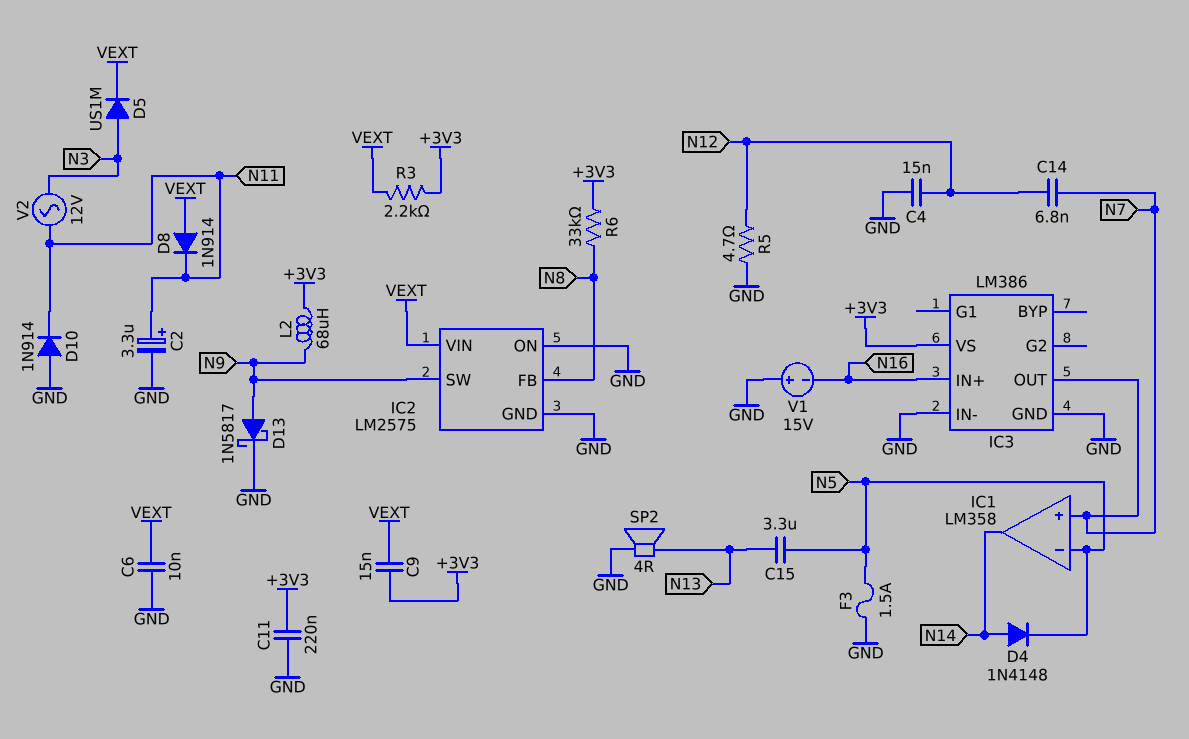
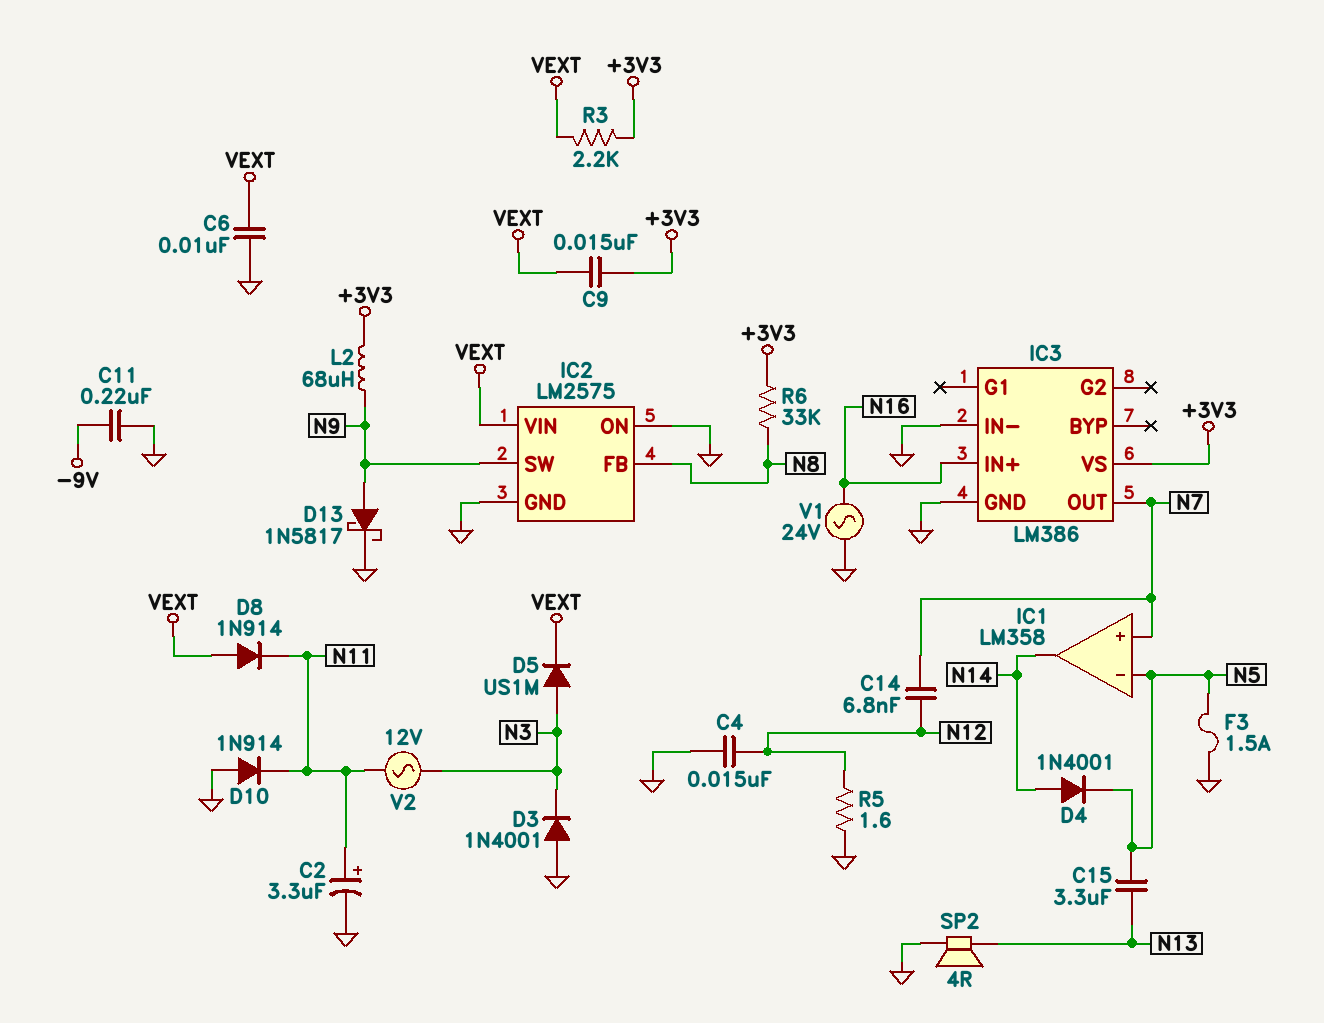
C11: 220nF (+3V3, GND) -> 220nF (-9V, GND)
D3: none -> diode 1N4001 (A GND, K N3)
D4: diode 1N4148 (A N14, K N5) -> diode 1N4001 (A N14, K N5)
R5: 4.7 (GND, N12) -> 1.6 (GND, N12)
V1: 15V (plus GND, minus N16) -> AC 24V (GND, N16)

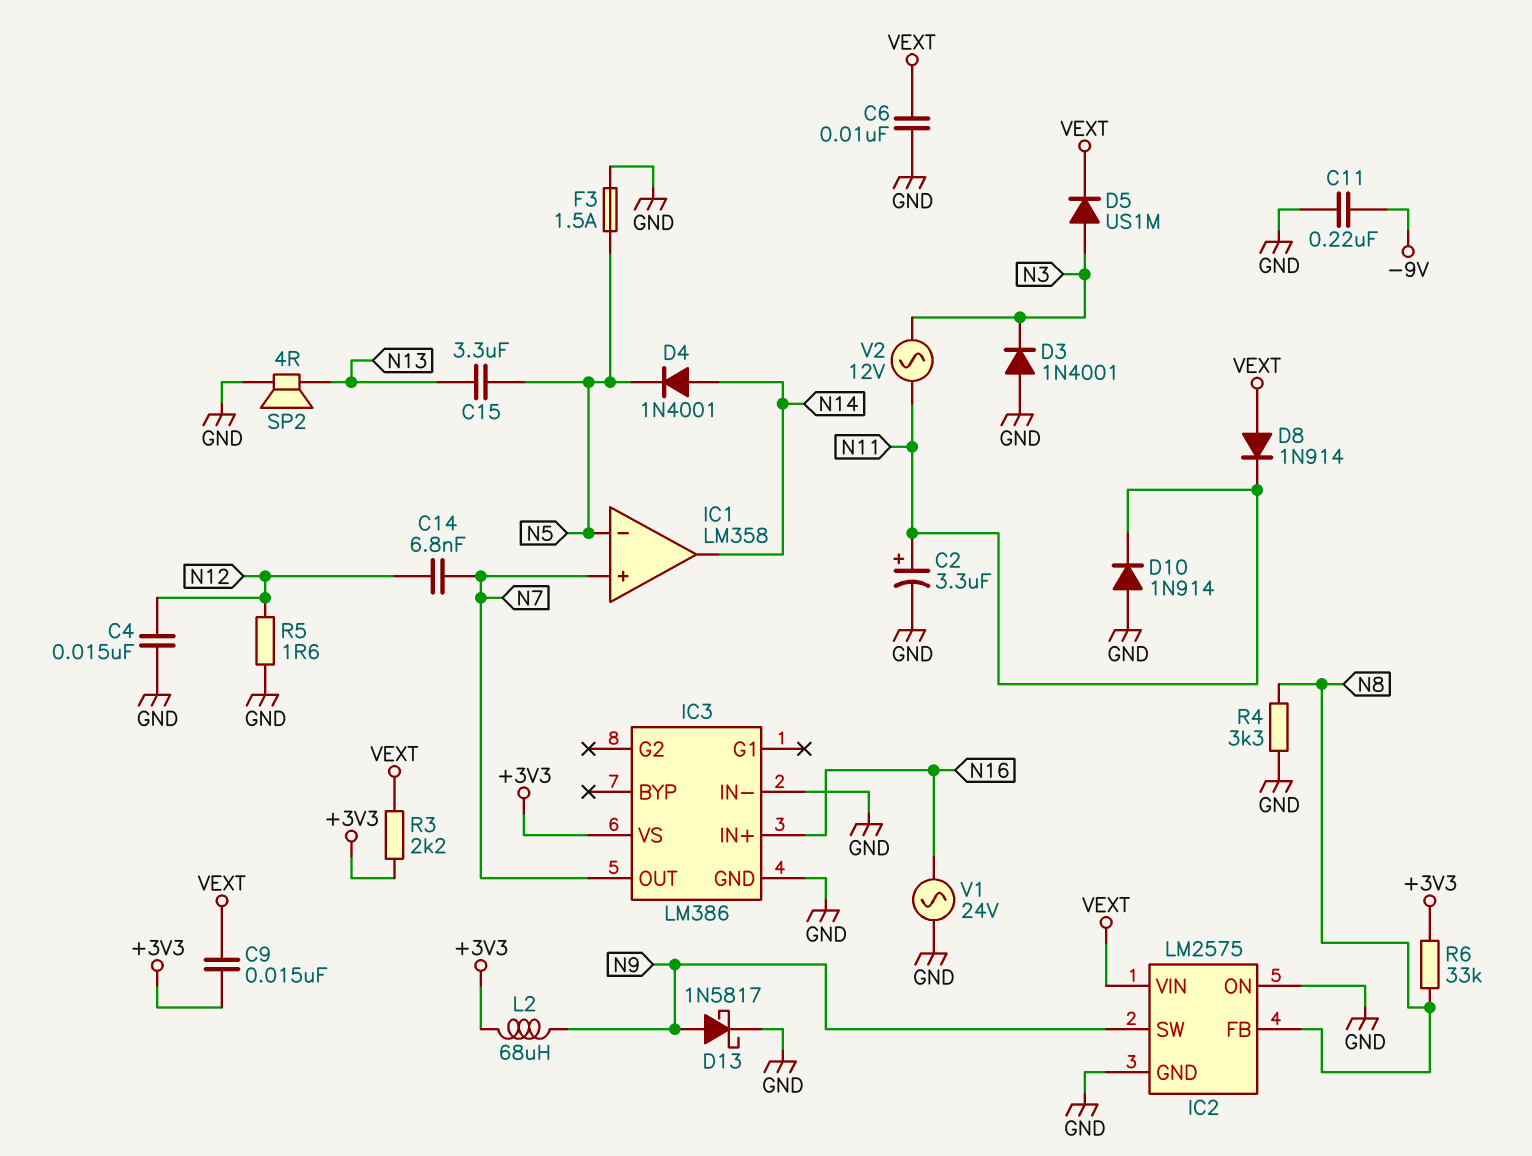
R4: none -> 3.3k (GND, N8)

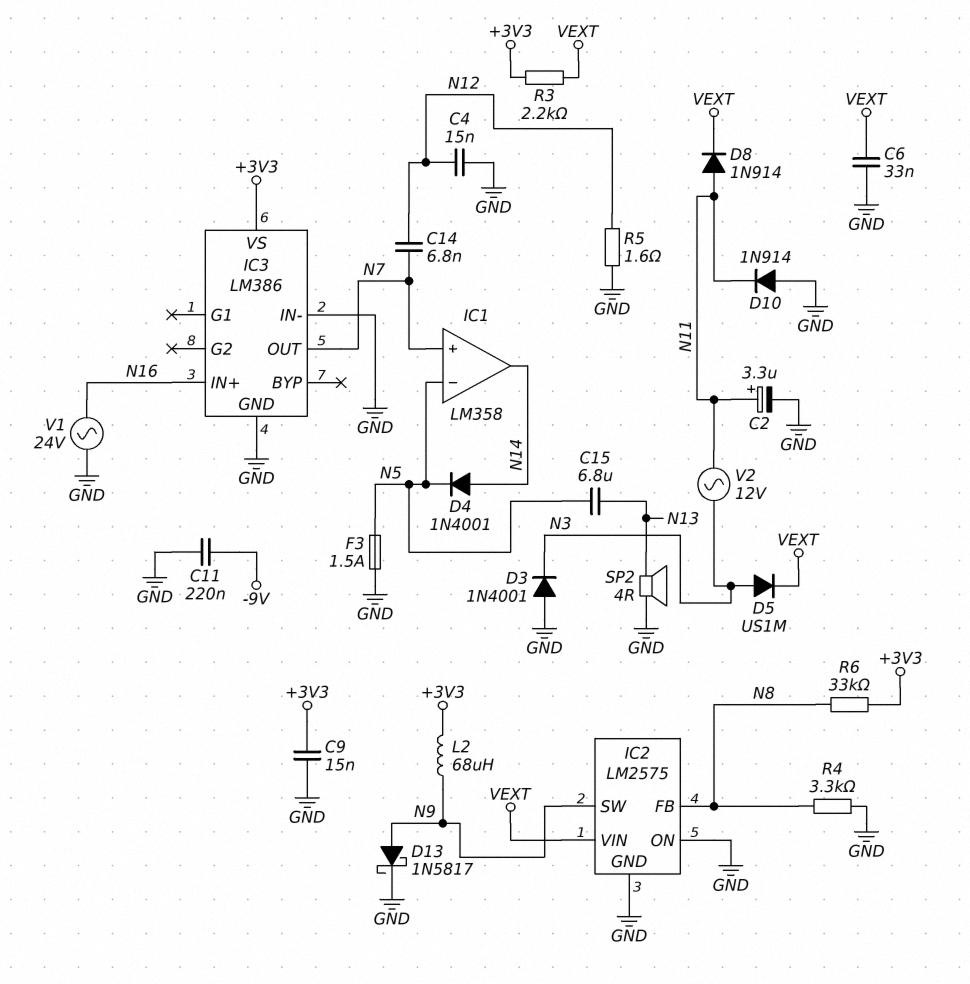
C6: 10nF (GND, VEXT) -> 33nF (GND, VEXT)
C9: 15nF (+3V3, VEXT) -> 15nF (+3V3, GND)
C15: 3.3uF (N5, N13) -> 6.8uF (N5, N13)
D8: diode 1N914 (A VEXT, K N11) -> diode 1N914 (A N11, K VEXT)

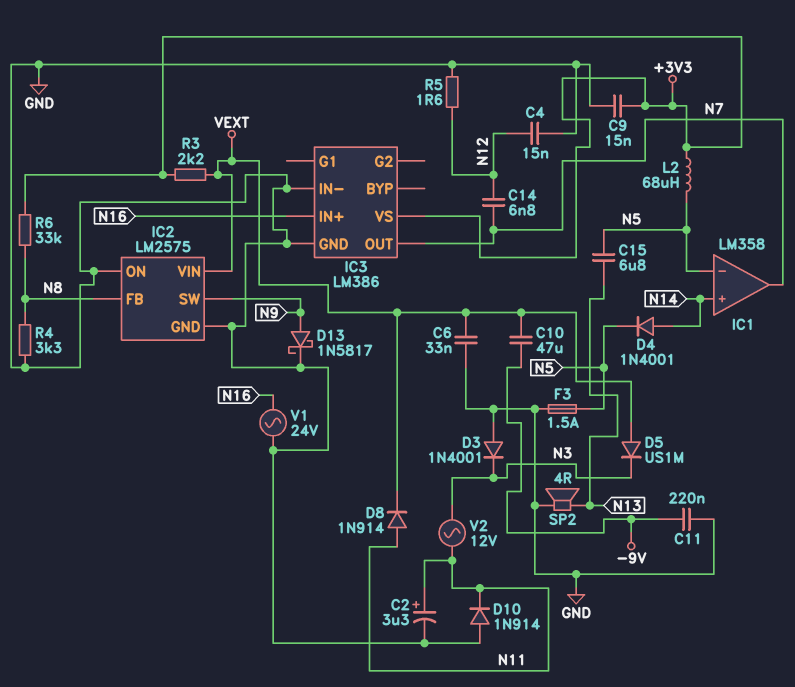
C10: none -> 47uF (-9V, VEXT)
D5: diode US1M (A N3, K VEXT) -> diode US1M (A VEXT, K N3)
IC1 pin in+: N7 -> N14
IC1 pin out: N14 -> N7
L2: 68uH (+3V3, N9) -> 68uH (+3V3, N5)

